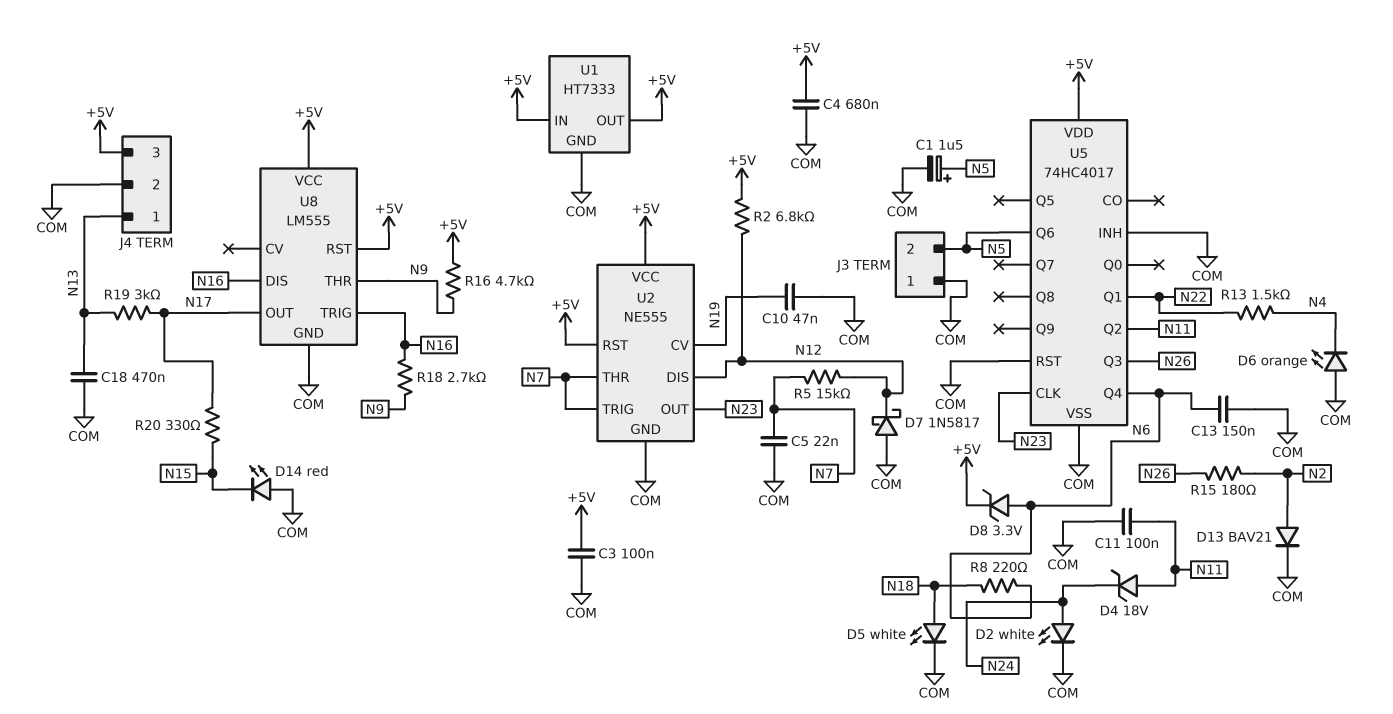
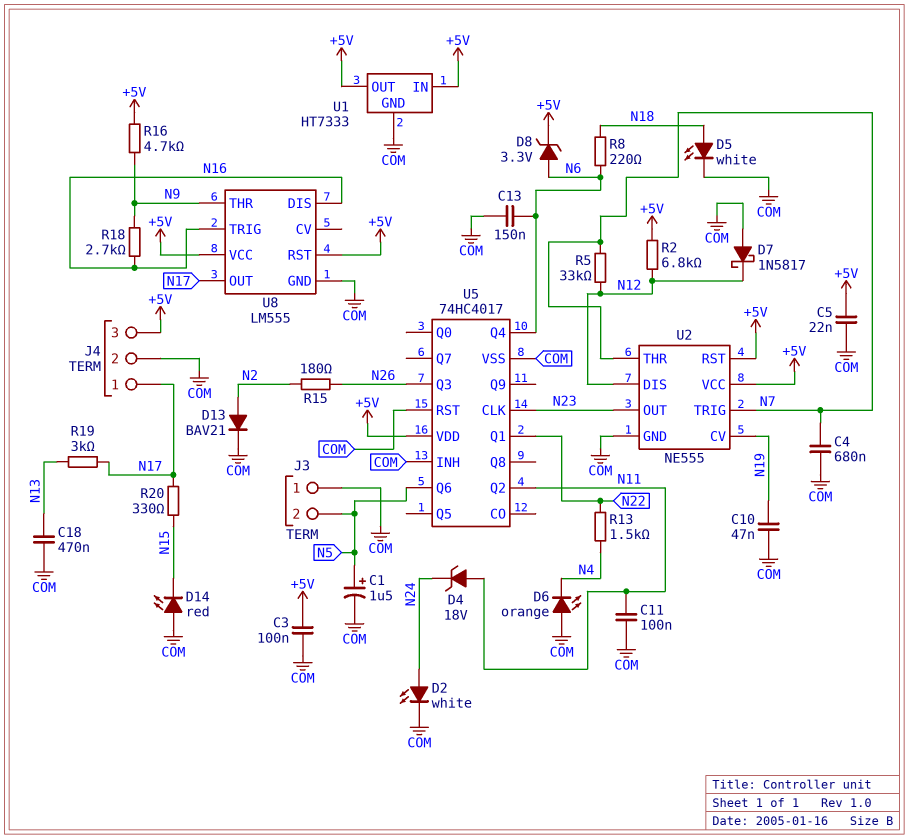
C4: 680nF (+5V, COM) -> 680nF (COM, N7)
C5: 22nF (COM, N7) -> 22nF (+5V, COM)
J4 pin 1: N13 -> N17
R5: 15k (N7, N12) -> 33k (N7, N12)

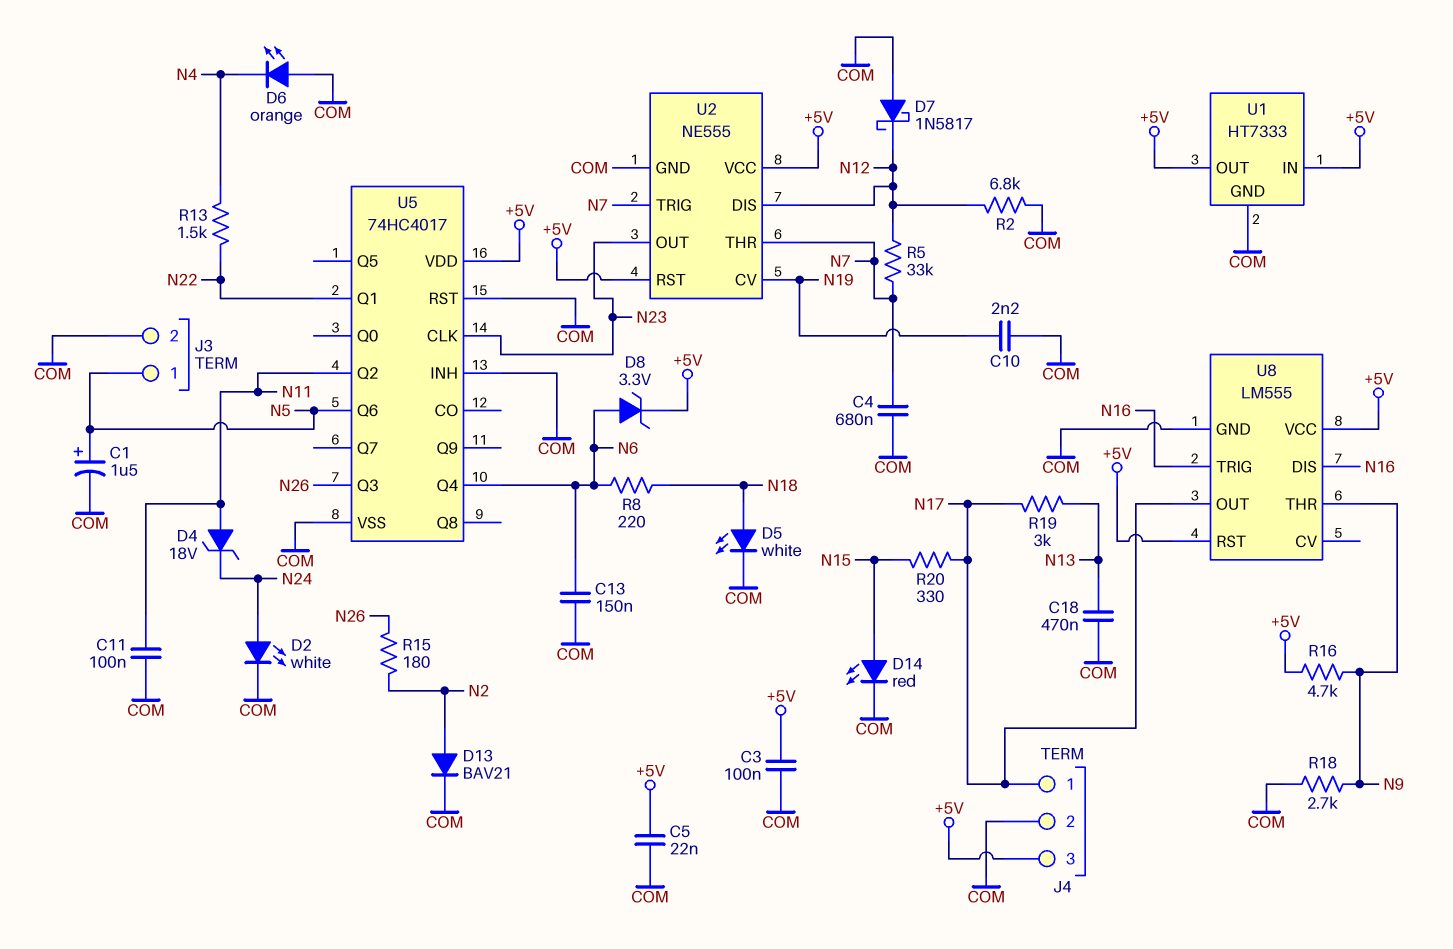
C10: 47nF (COM, N19) -> 2.2nF (COM, N19)
D14: LED red (A COM, K N15) -> LED red (A N15, K COM)
J3 pin 1: COM -> N5
J3 pin 2: N5 -> COM
R2: 6.8k (+5V, N12) -> 6.8k (COM, N12)
R18: 2.7k (N9, N16) -> 2.7k (COM, N9)

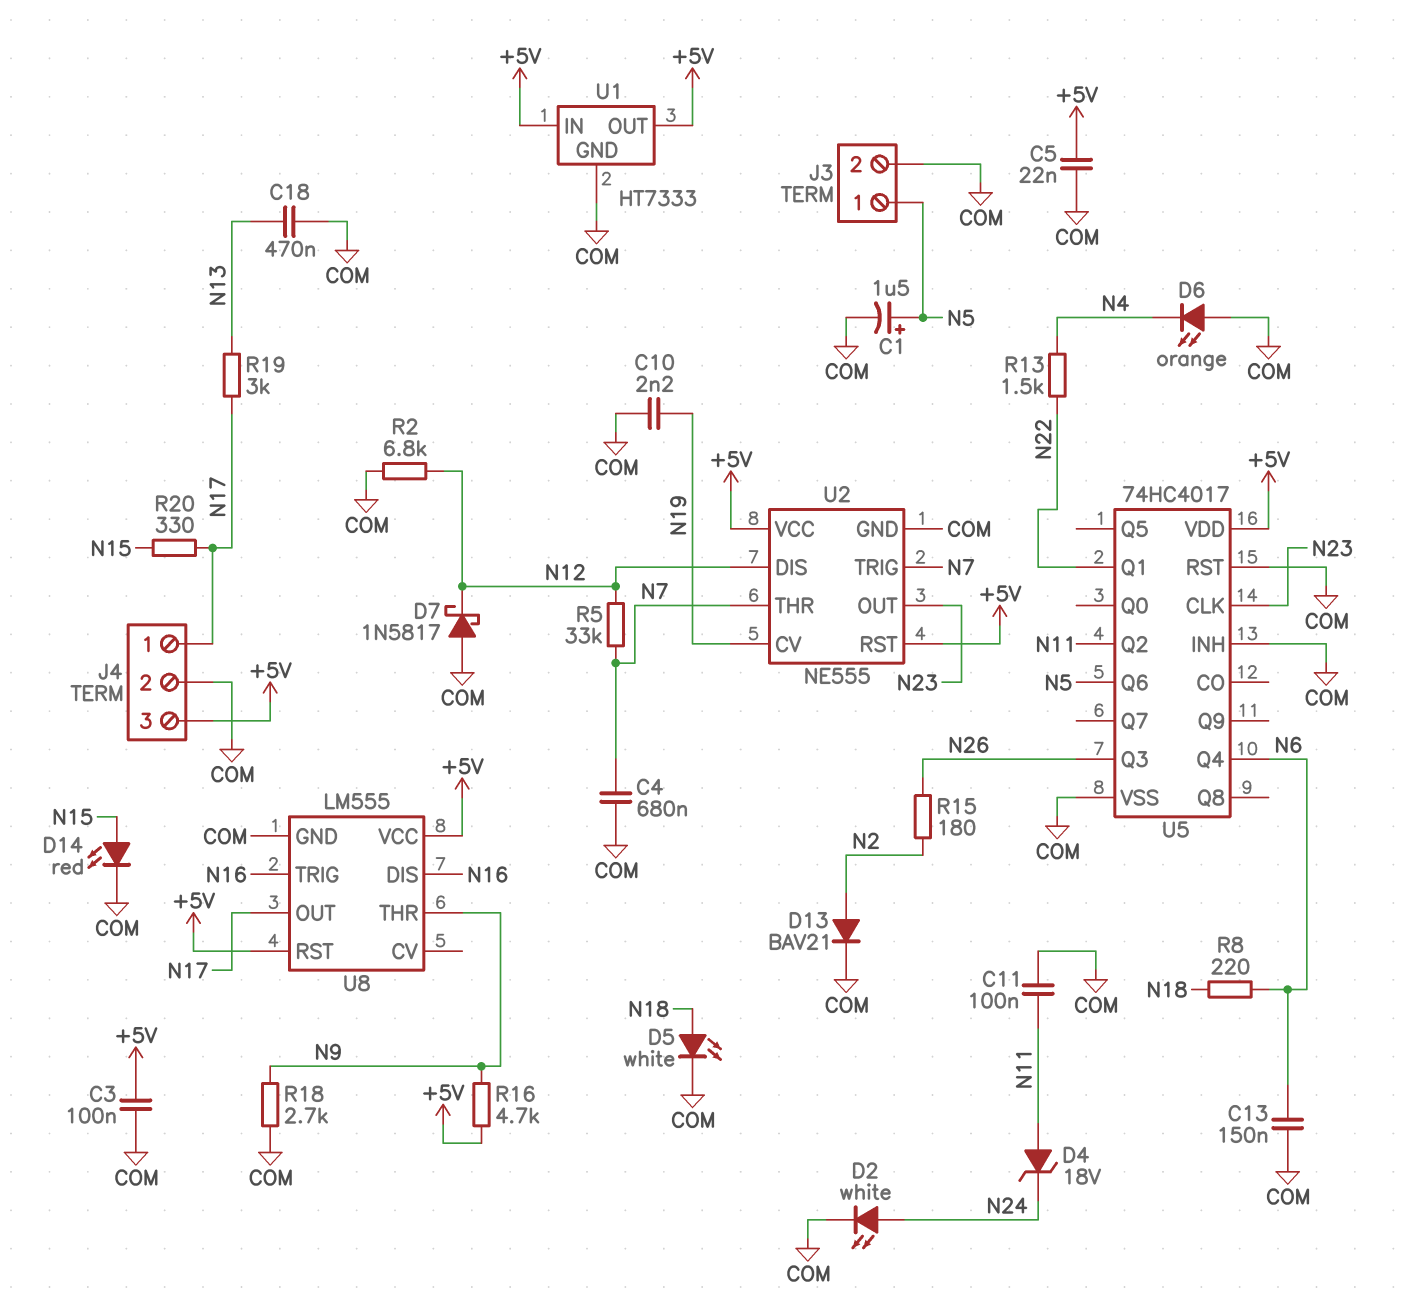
D8: zener 3.3V (A N6, K +5V) -> none

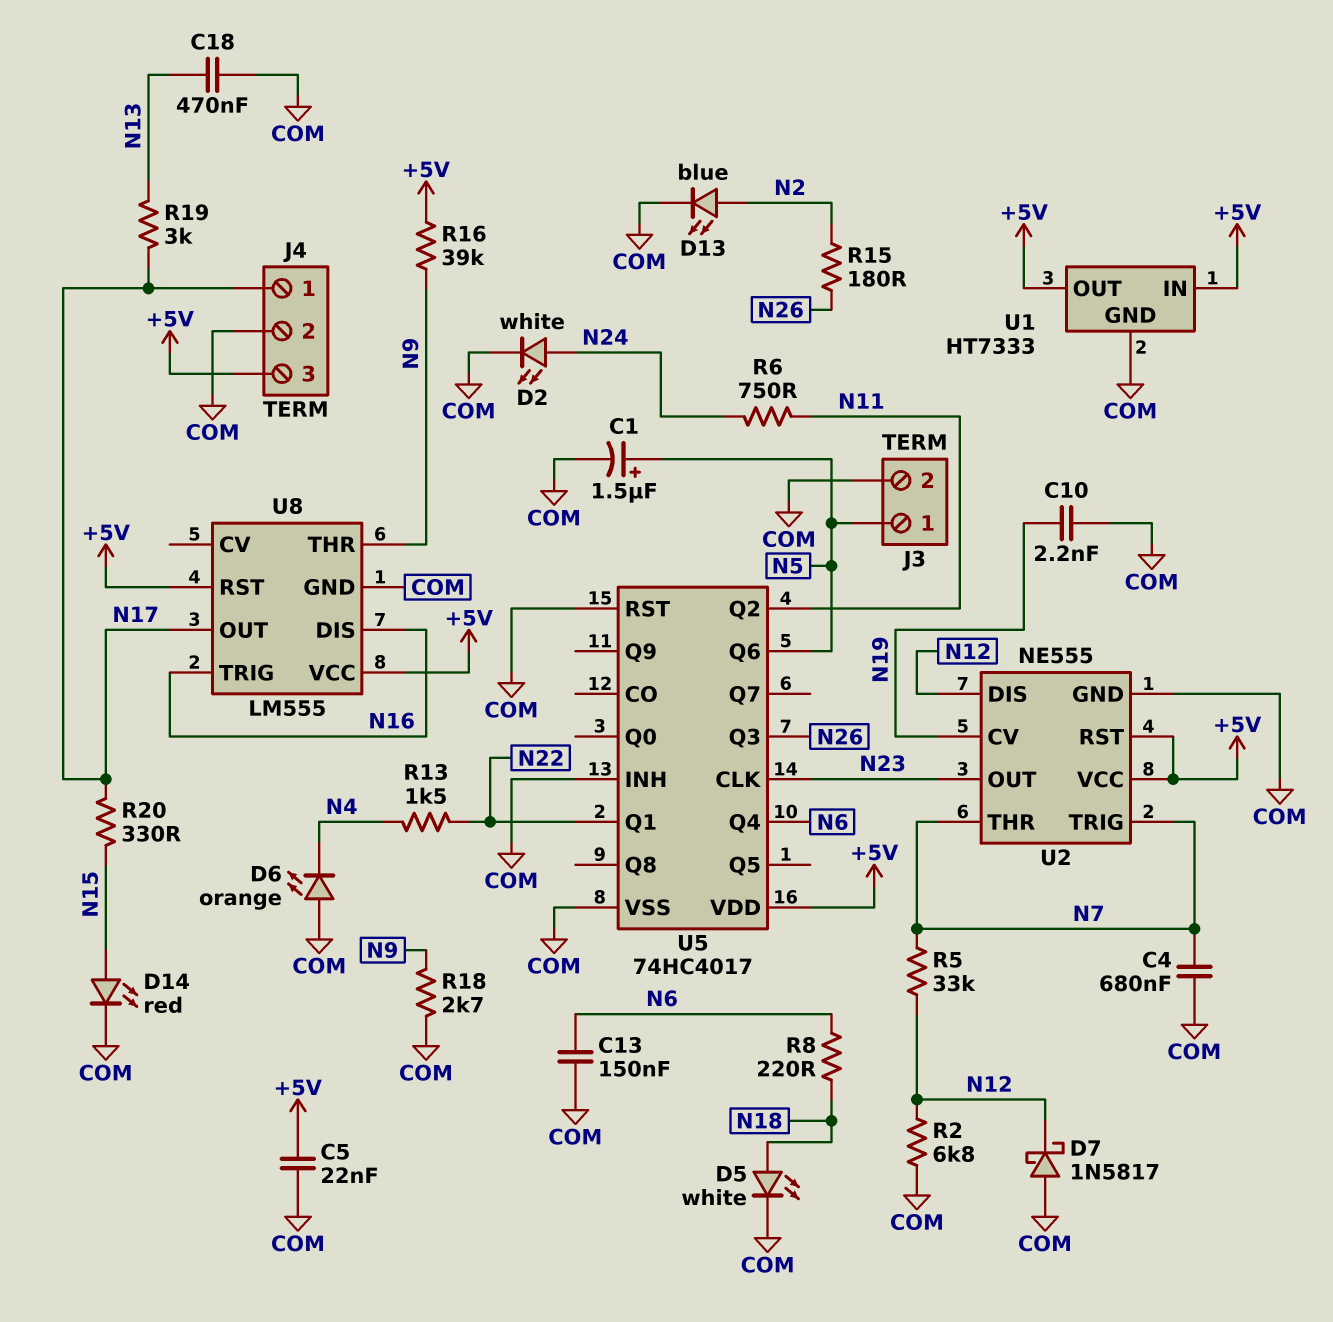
C3: 100nF (+5V, COM) -> none
C11: 100nF (COM, N11) -> none
D4: zener 18V (A N11, K N24) -> none
D13: diode BAV21 (A N2, K COM) -> LED blue (A N2, K COM)
R6: none -> 750 (N11, N24)
R16: 4.7k (+5V, N9) -> 39k (+5V, N9)

